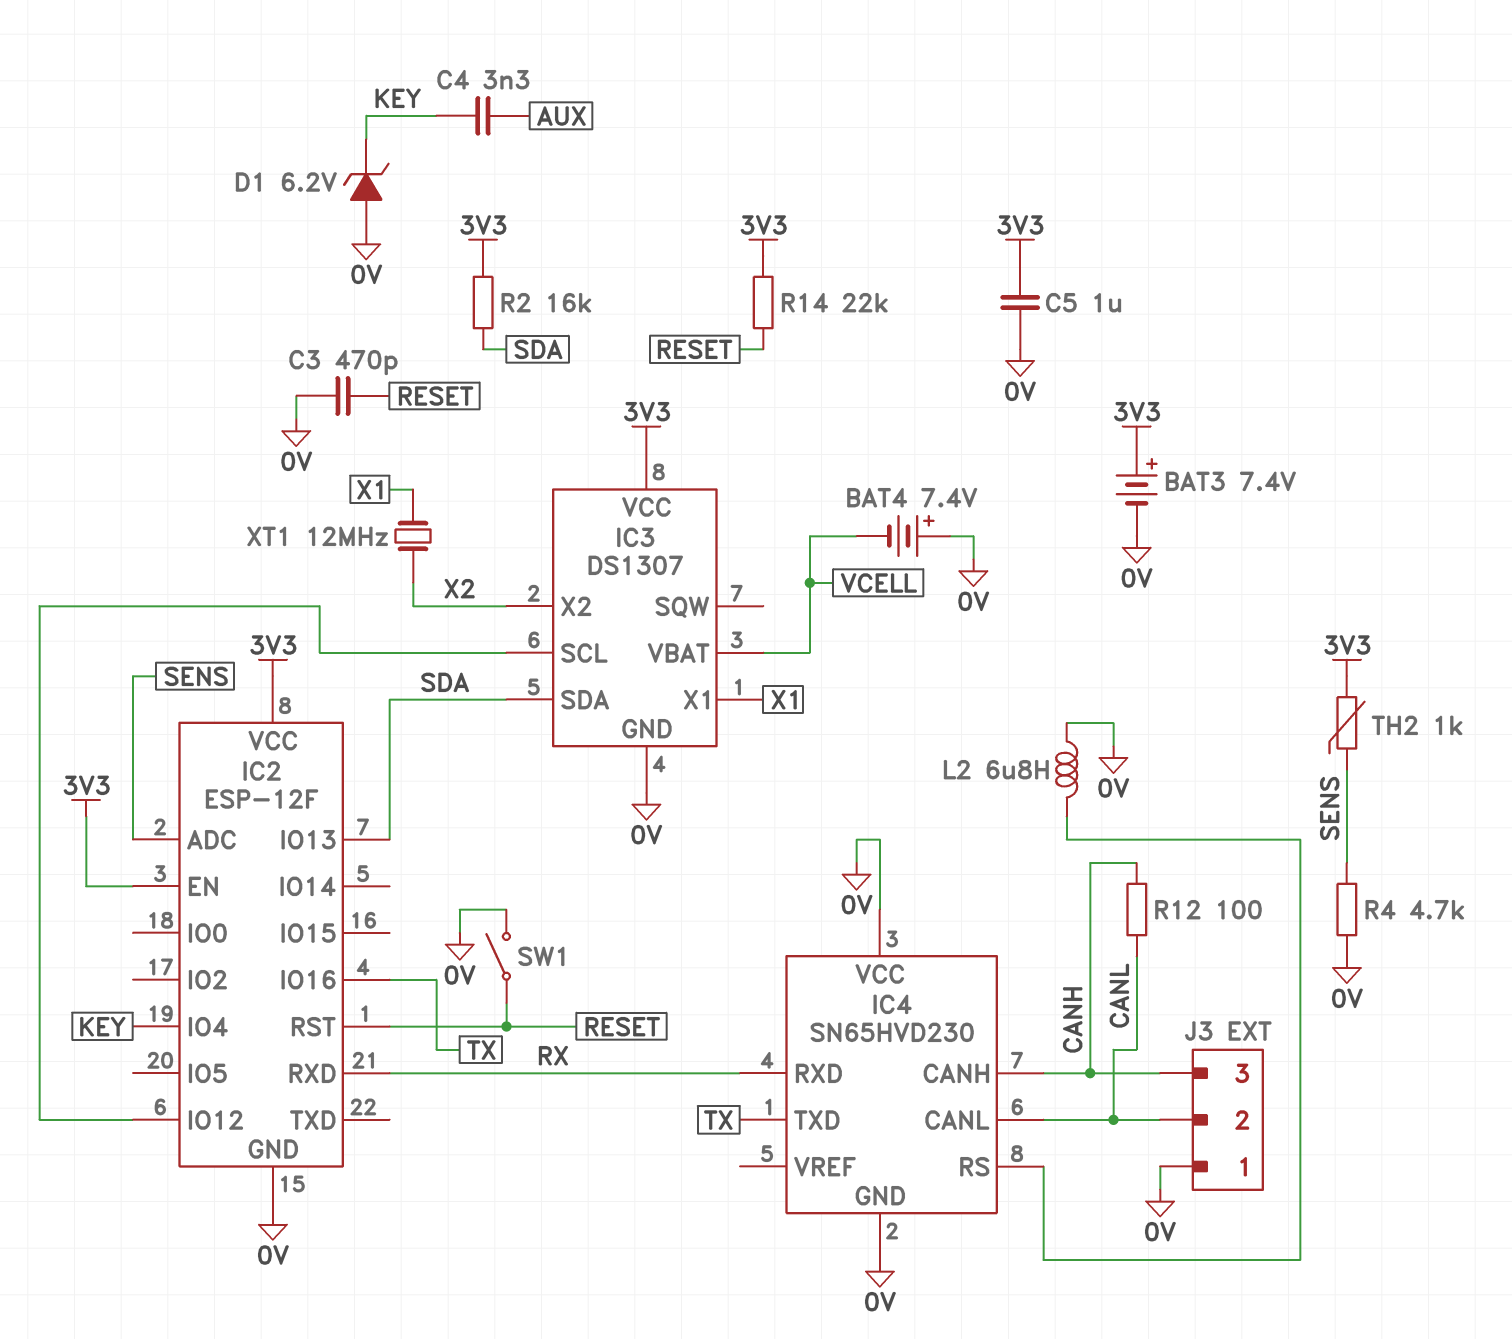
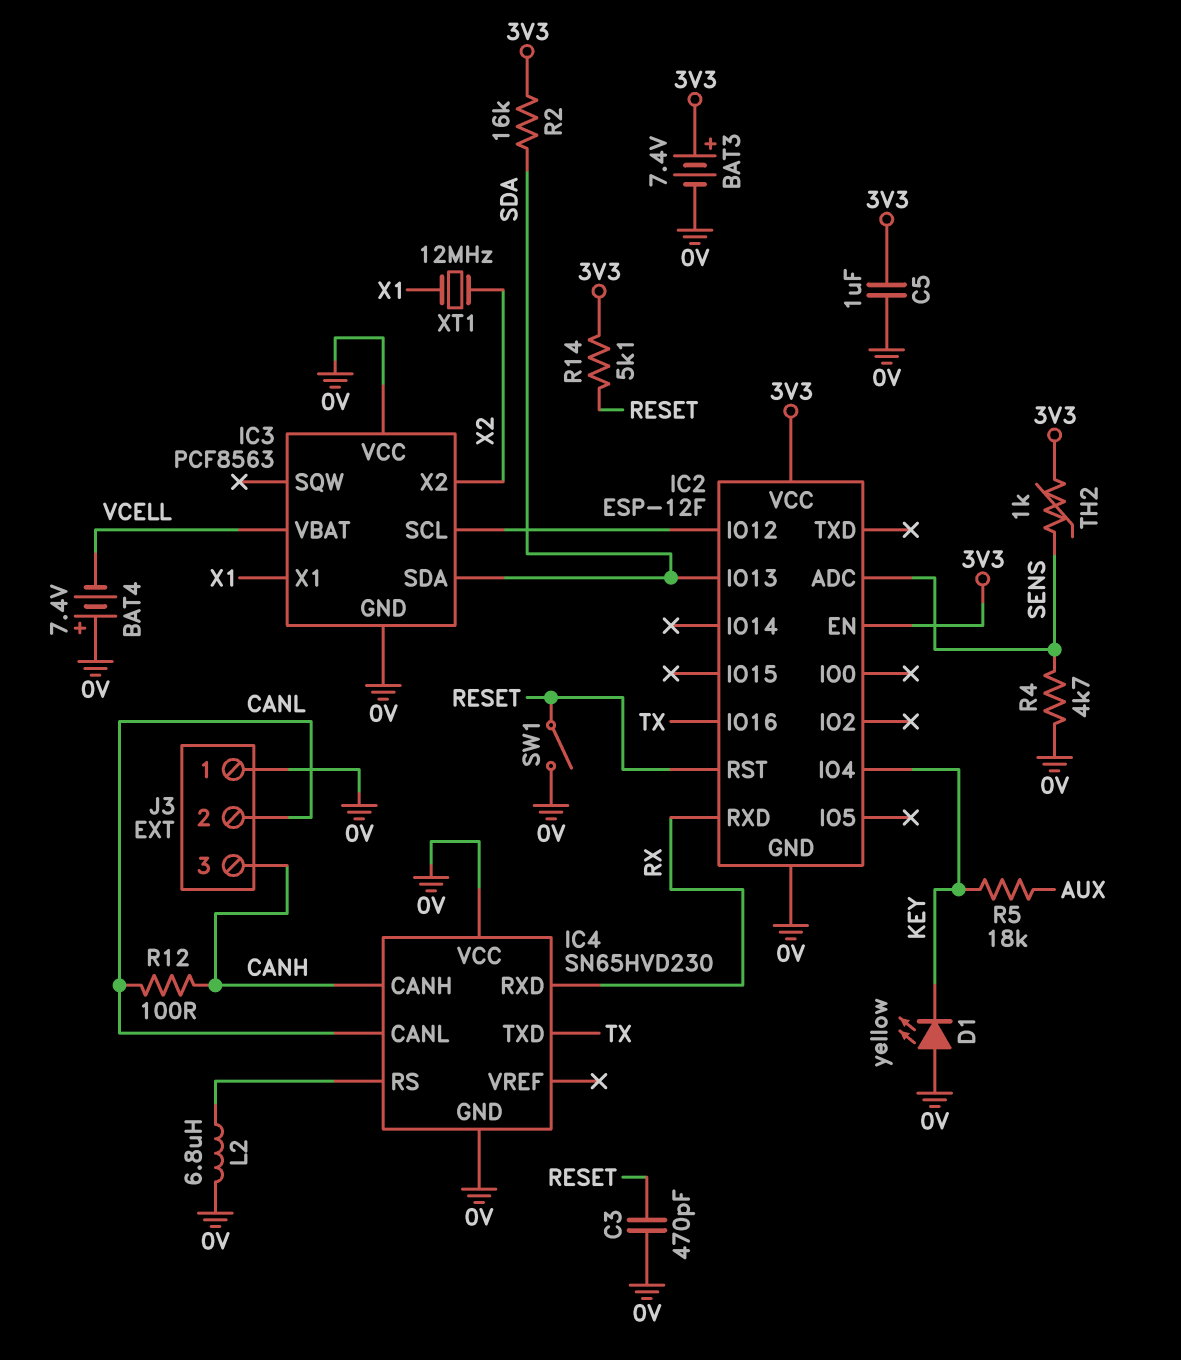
C4: 3.3nF (AUX, KEY) -> none
D1: zener 6.2V (A 0V, K KEY) -> LED yellow (A 0V, K KEY)
IC3: DS1307 -> PCF8563
IC3 pin VCC: 3V3 -> 0V
R5: none -> 18k (AUX, KEY)
R14: 22k (3V3, RESET) -> 5.1k (3V3, RESET)

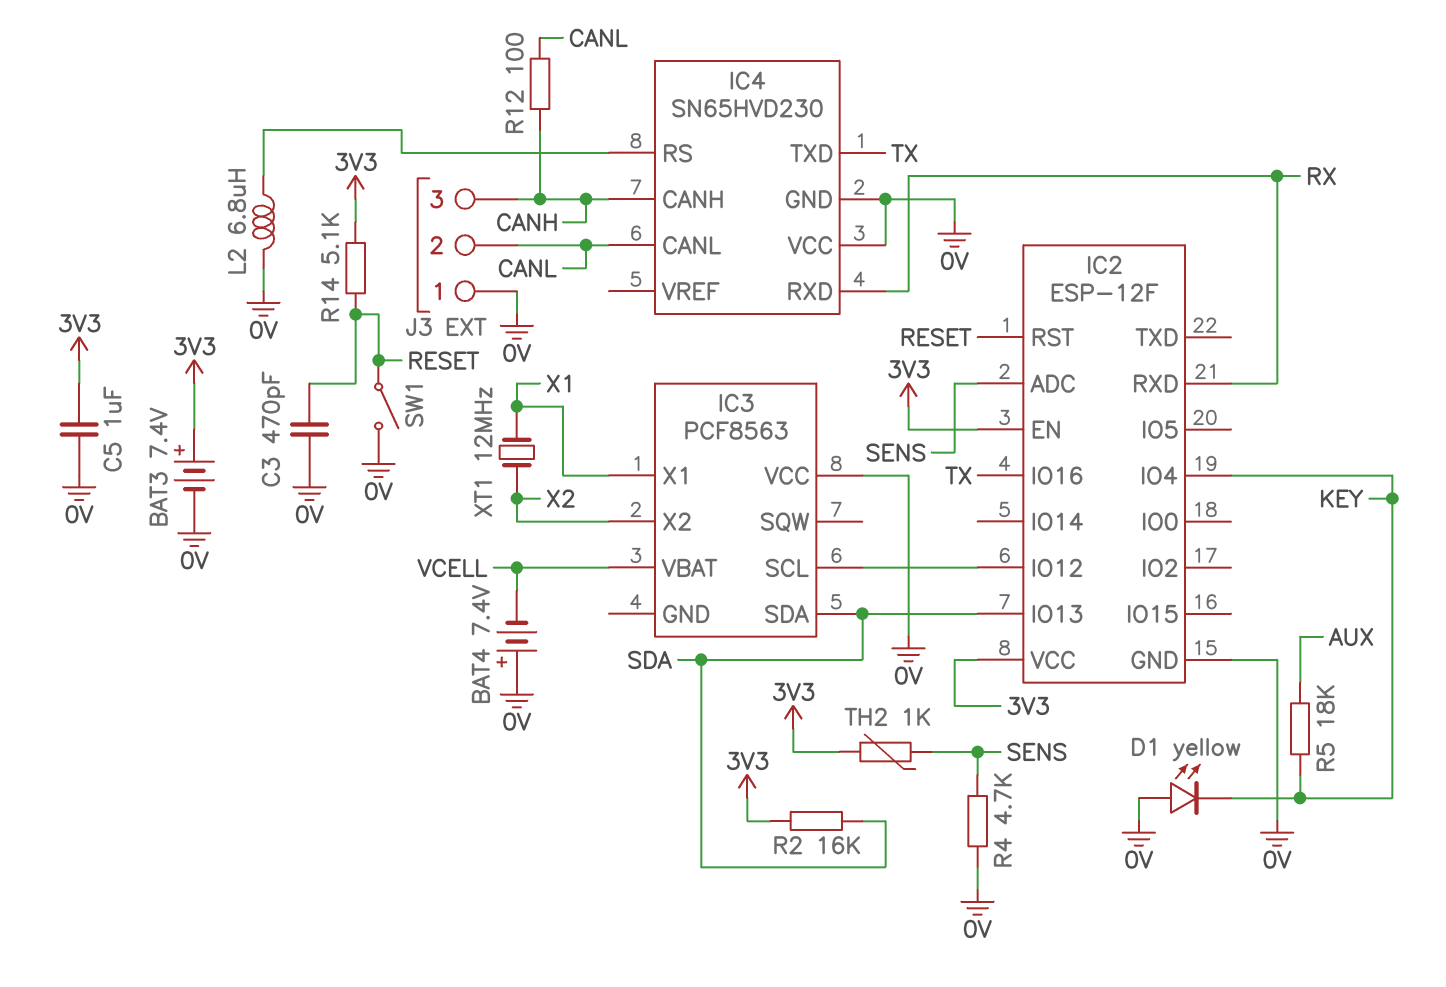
IC3 pin GND: 0V -> none

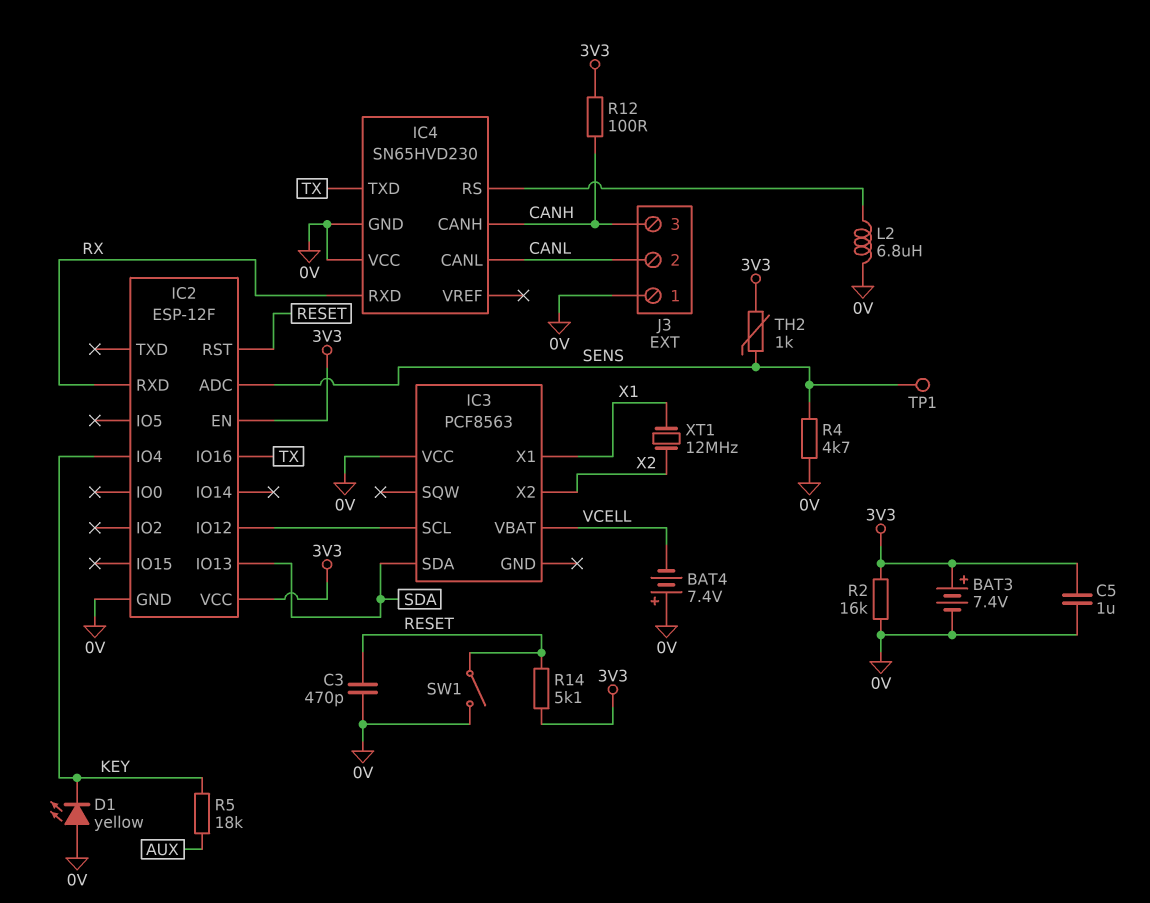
R2: 16k (3V3, SDA) -> 16k (0V, 3V3)
R12: 100 (CANH, CANL) -> 100 (3V3, CANH)
TP1: none -> test point (SENS)

